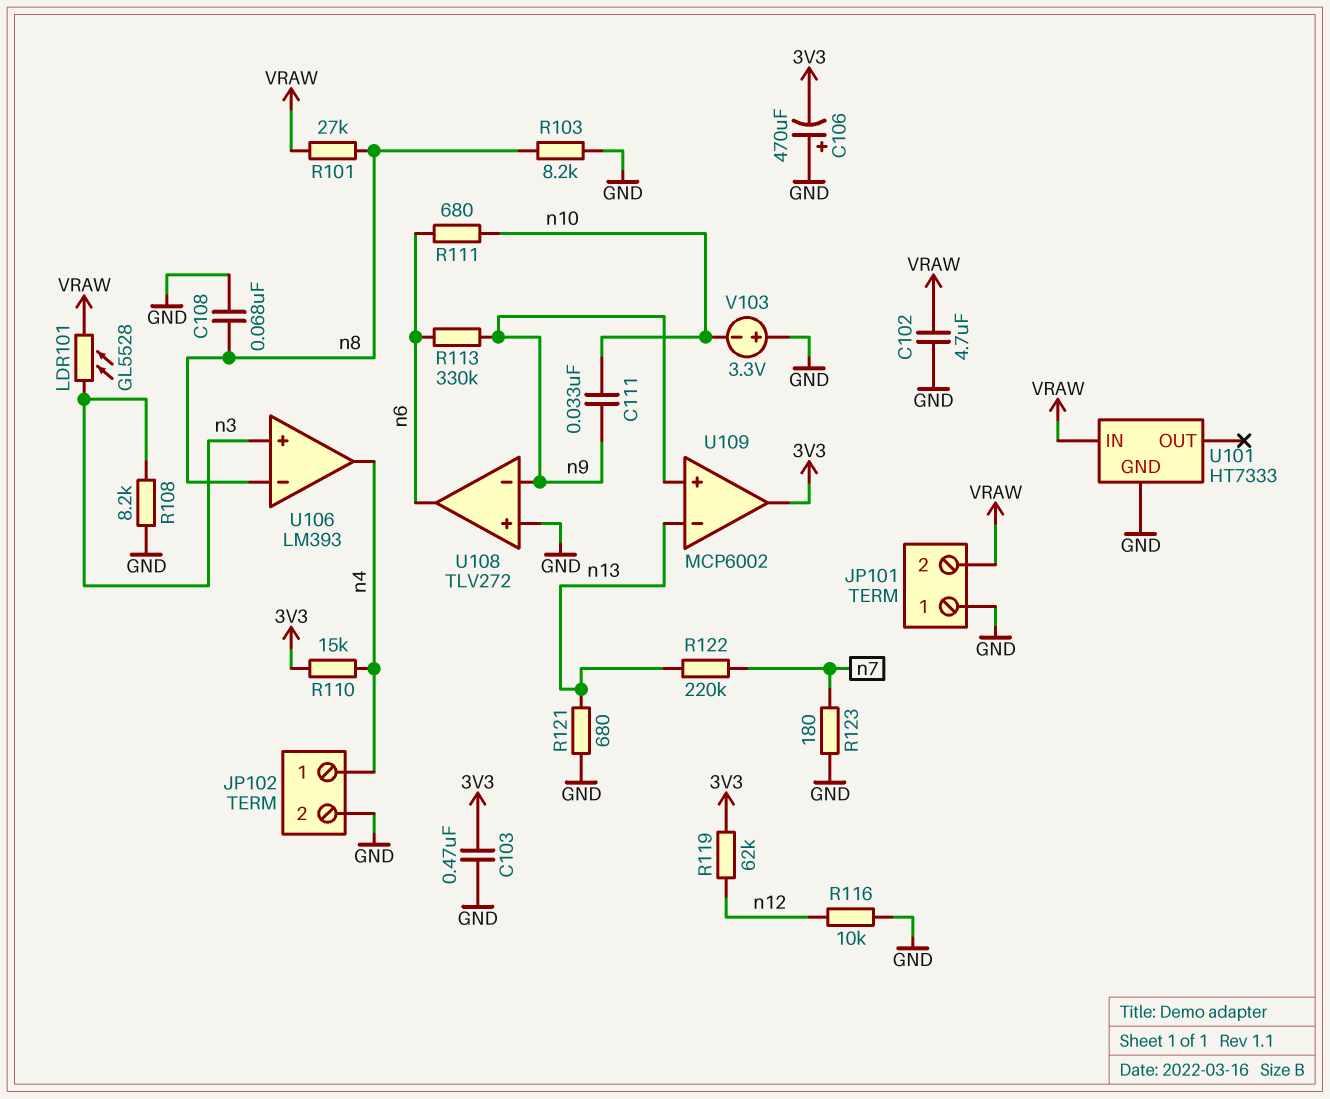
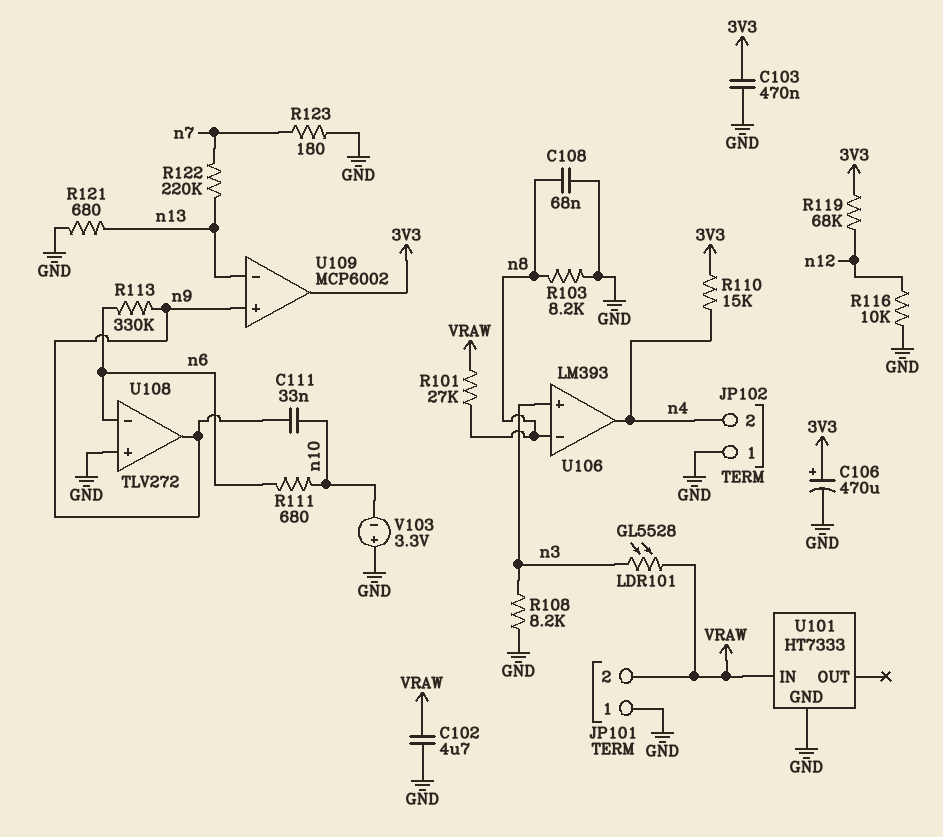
C106: 470uF (plus GND, minus 3V3) -> 470uF (plus 3V3, minus GND)
JP102 pin 1: n4 -> GND
JP102 pin 2: GND -> n4
R119: 62k (3V3, n12) -> 68k (3V3, n12)
U108 pin in-: n9 -> n6
U108 pin out: n6 -> n9

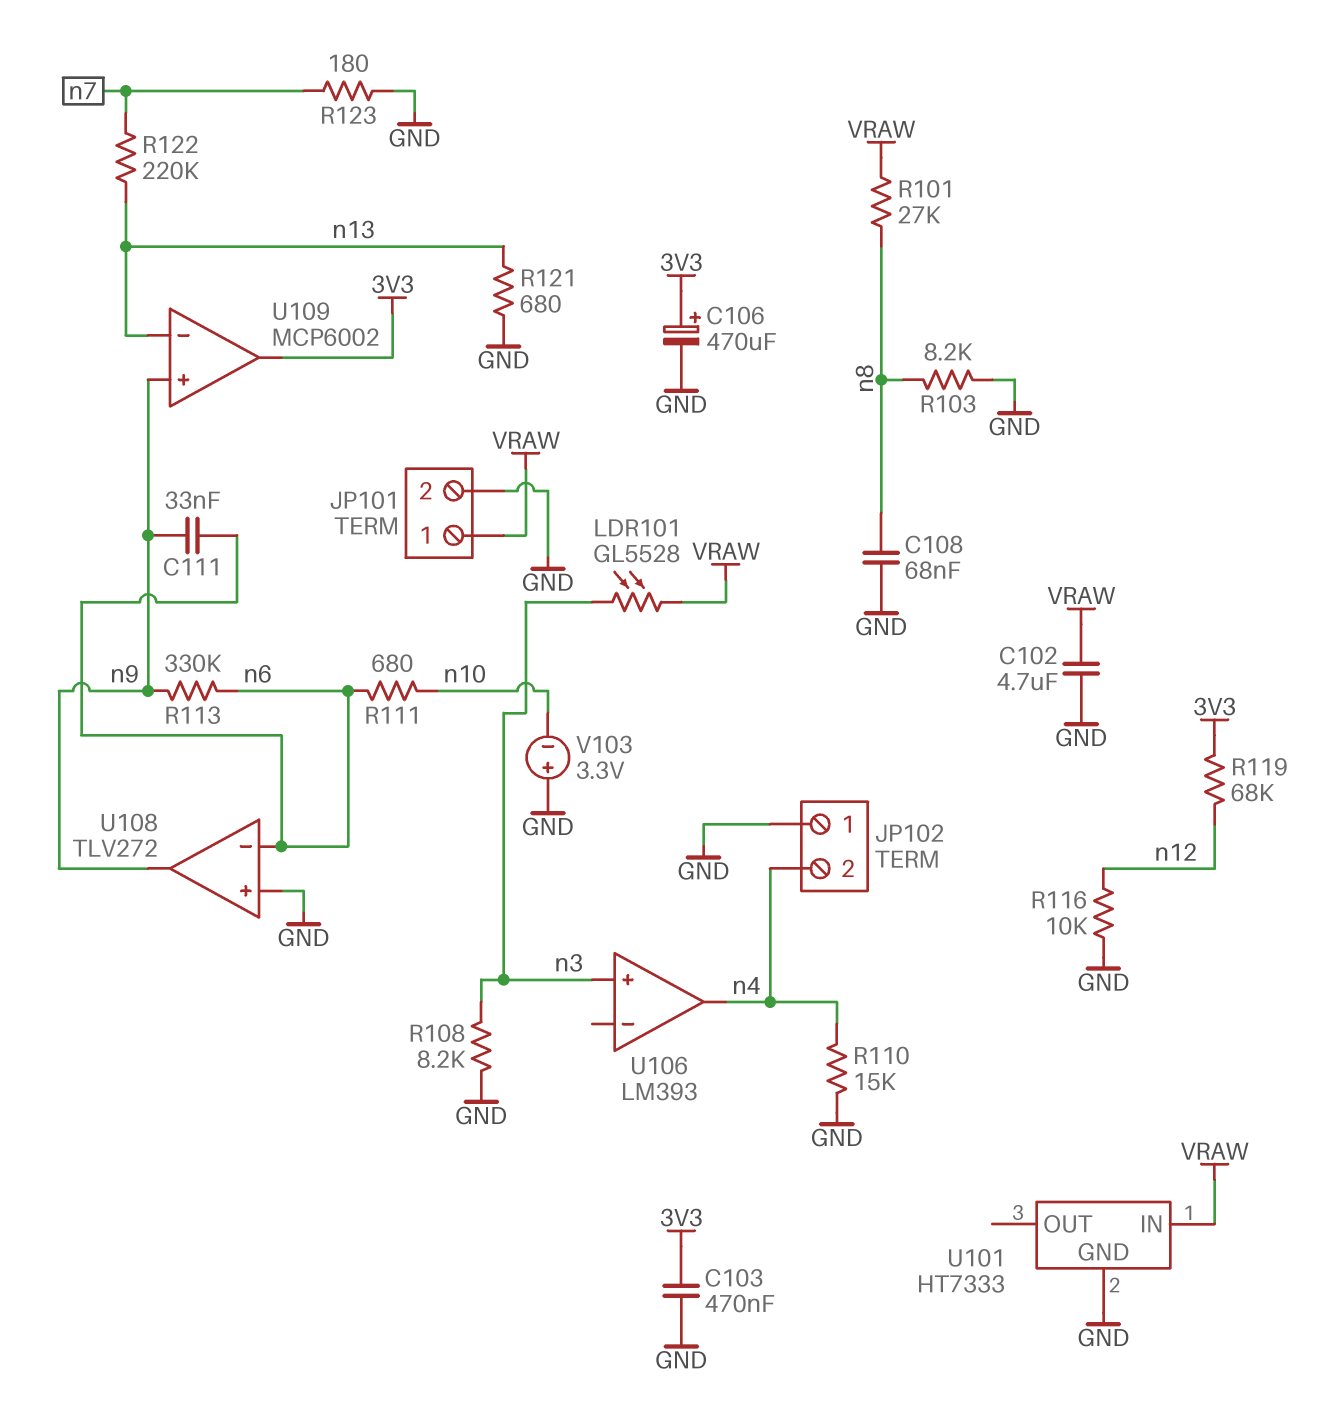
C111: 33nF (n9, n10) -> 33nF (n6, n9)
JP101 pin 1: GND -> VRAW
JP101 pin 2: VRAW -> GND
R110: 15k (3V3, n4) -> 15k (GND, n4)
U106 pin in-: n8 -> none

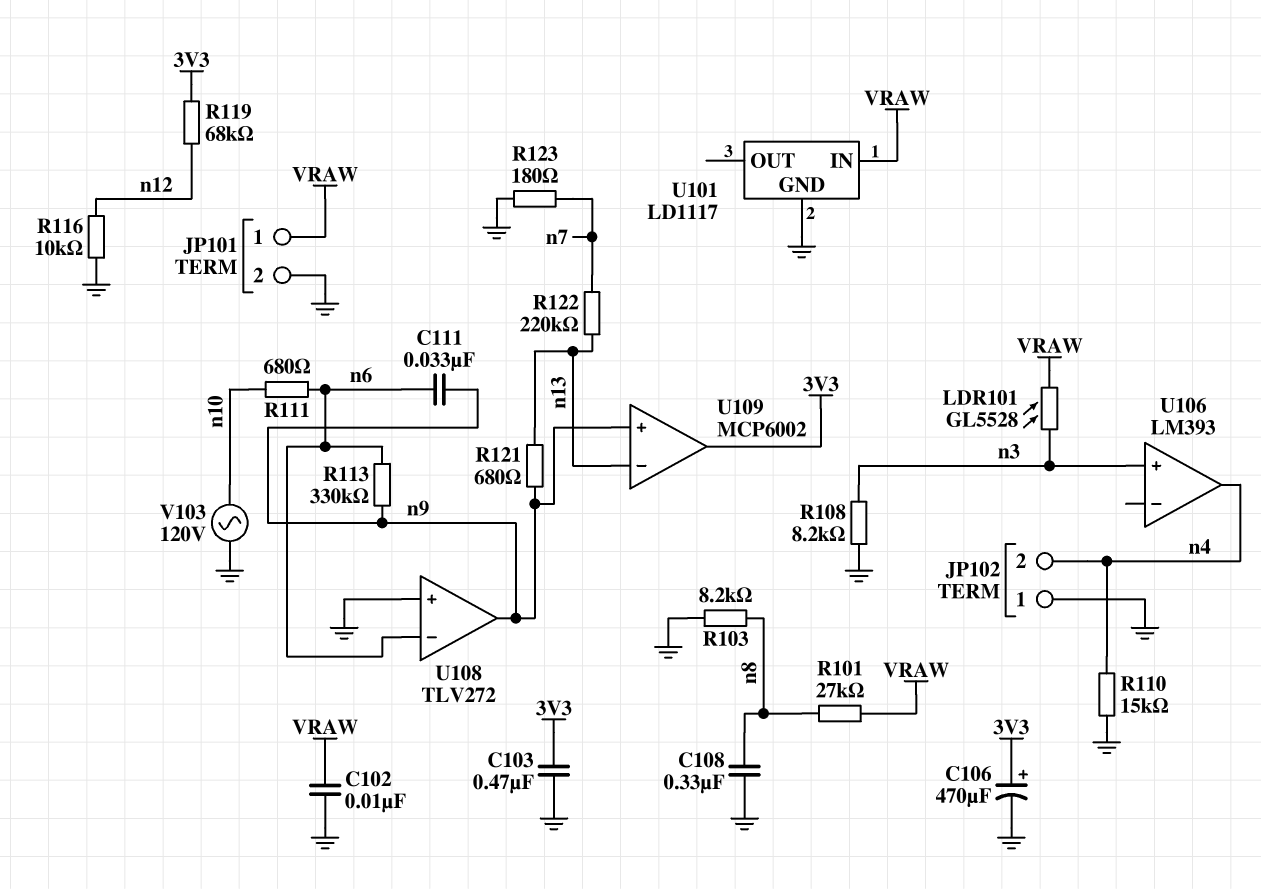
C102: 4.7uF (GND, VRAW) -> 10nF (GND, VRAW)
C108: 68nF (GND, n8) -> 330nF (GND, n8)
R121: 680 (GND, n13) -> 680 (n9, n13)
U101: HT7333 -> LD1117
V103: 3.3V (plus GND, minus n10) -> AC 120V (GND, n10)

